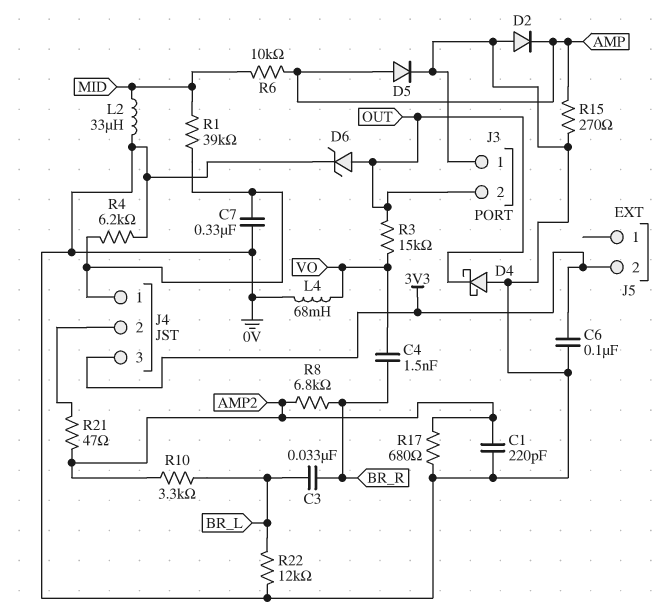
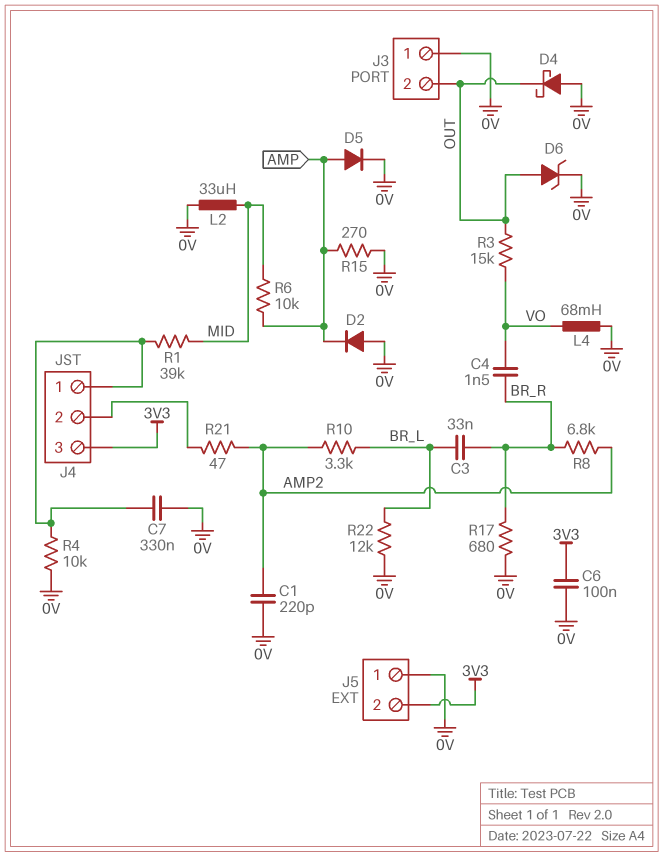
J5 pin 1: none -> 0V
R4: 6.2k (0V, J4/1) -> 10k (0V, J4/1)
R17: 680 (0V, AMP2) -> 680 (0V, BR_R)

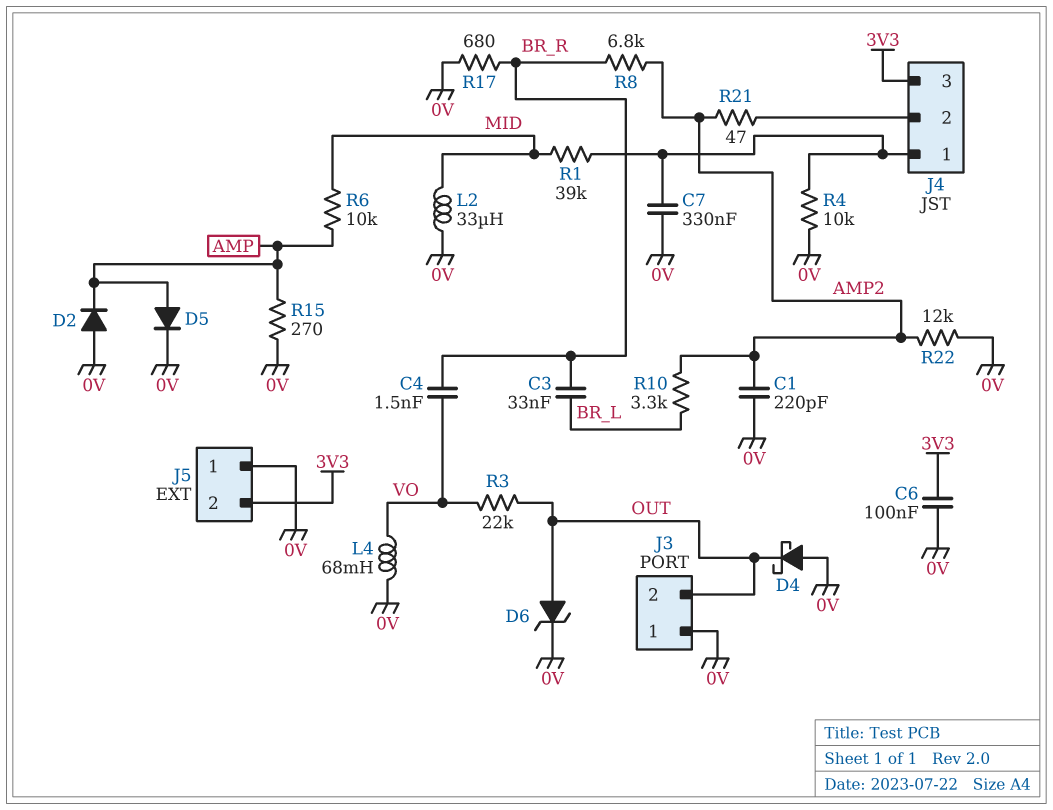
R3: 15k (OUT, VO) -> 22k (OUT, VO)
R22: 12k (0V, BR_L) -> 12k (0V, AMP2)

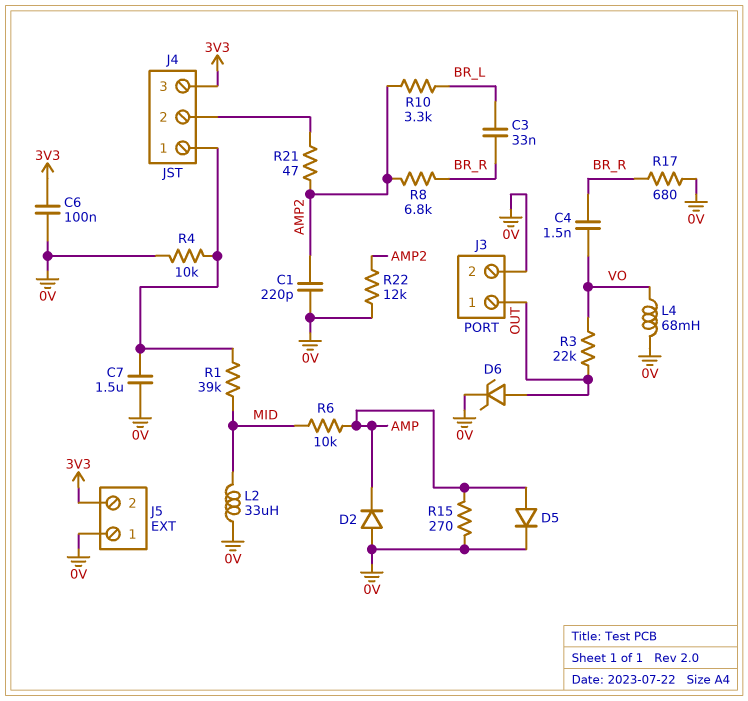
C7: 330nF (0V, J4/1) -> 1.5uF (0V, J4/1)
D4: schottky (A 0V, K OUT) -> none
J3 pin 1: 0V -> OUT
J3 pin 2: OUT -> 0V

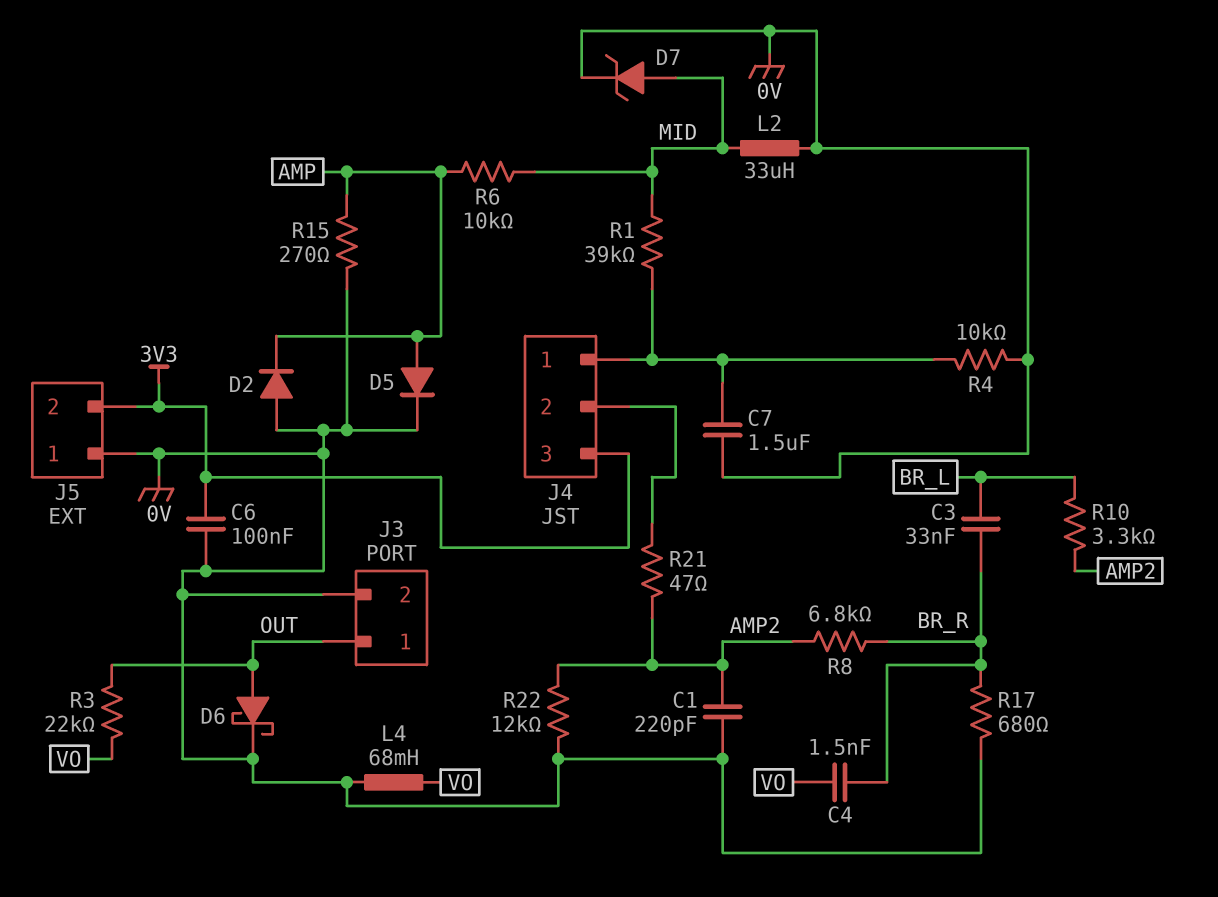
D6: zener (A OUT, K 0V) -> schottky (A OUT, K 0V)
D7: none -> zener (A MID, K 0V)

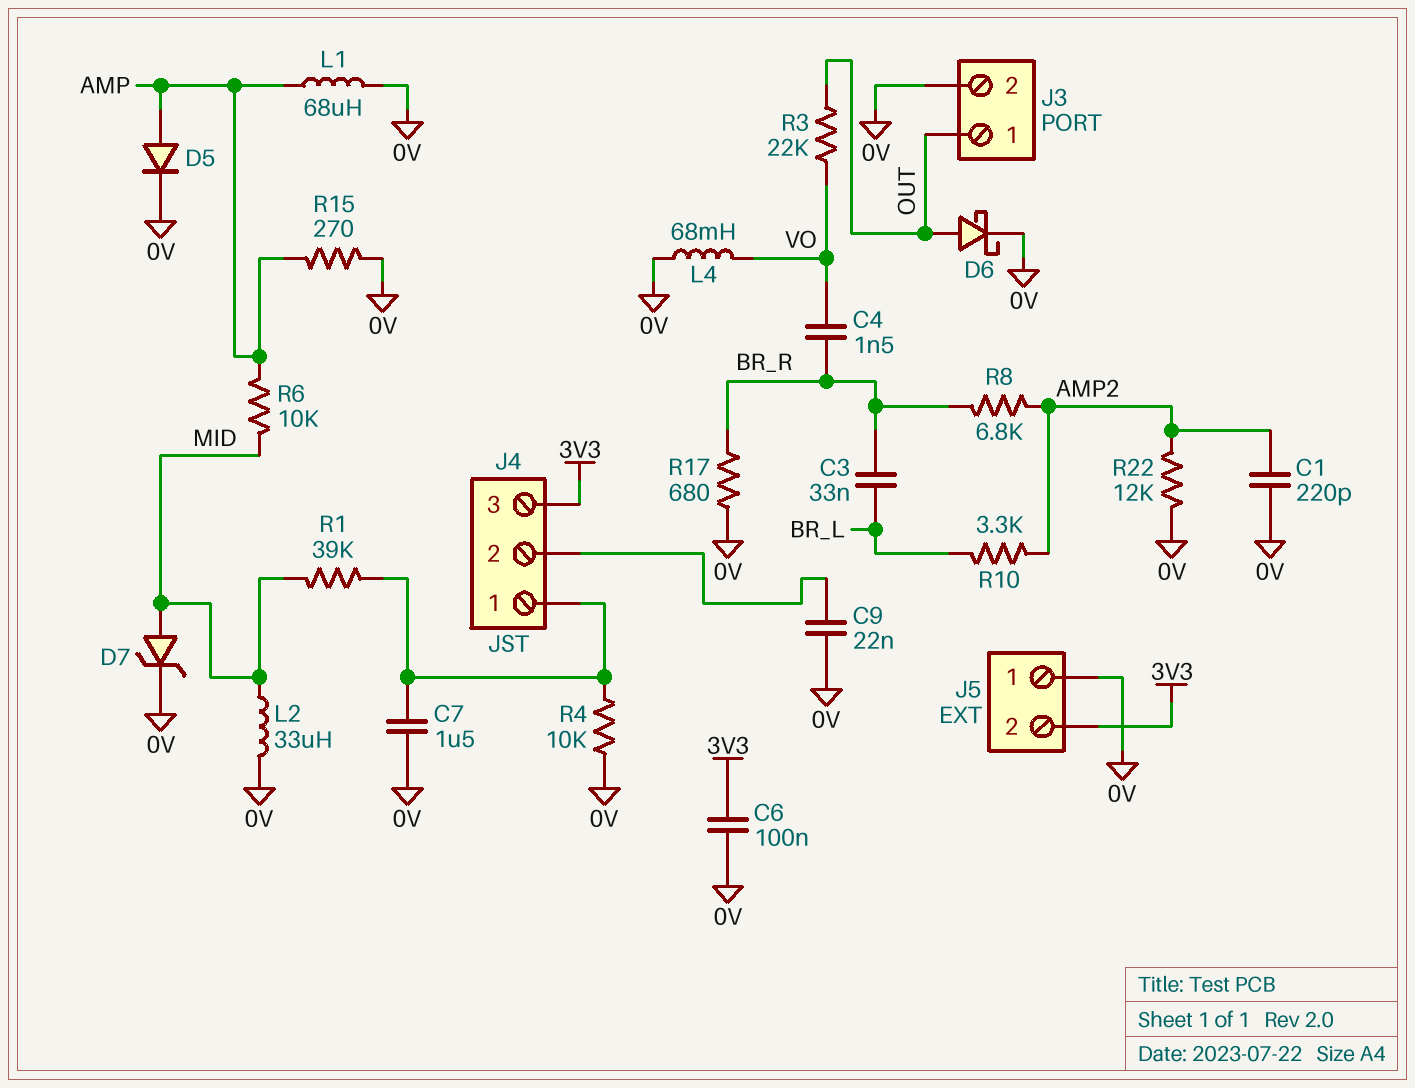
C9: none -> 22nF (0V, J4/2)
D2: diode (A 0V, K AMP) -> none
L1: none -> 68uH (0V, AMP)
R21: 47 (AMP2, J4/2) -> none

